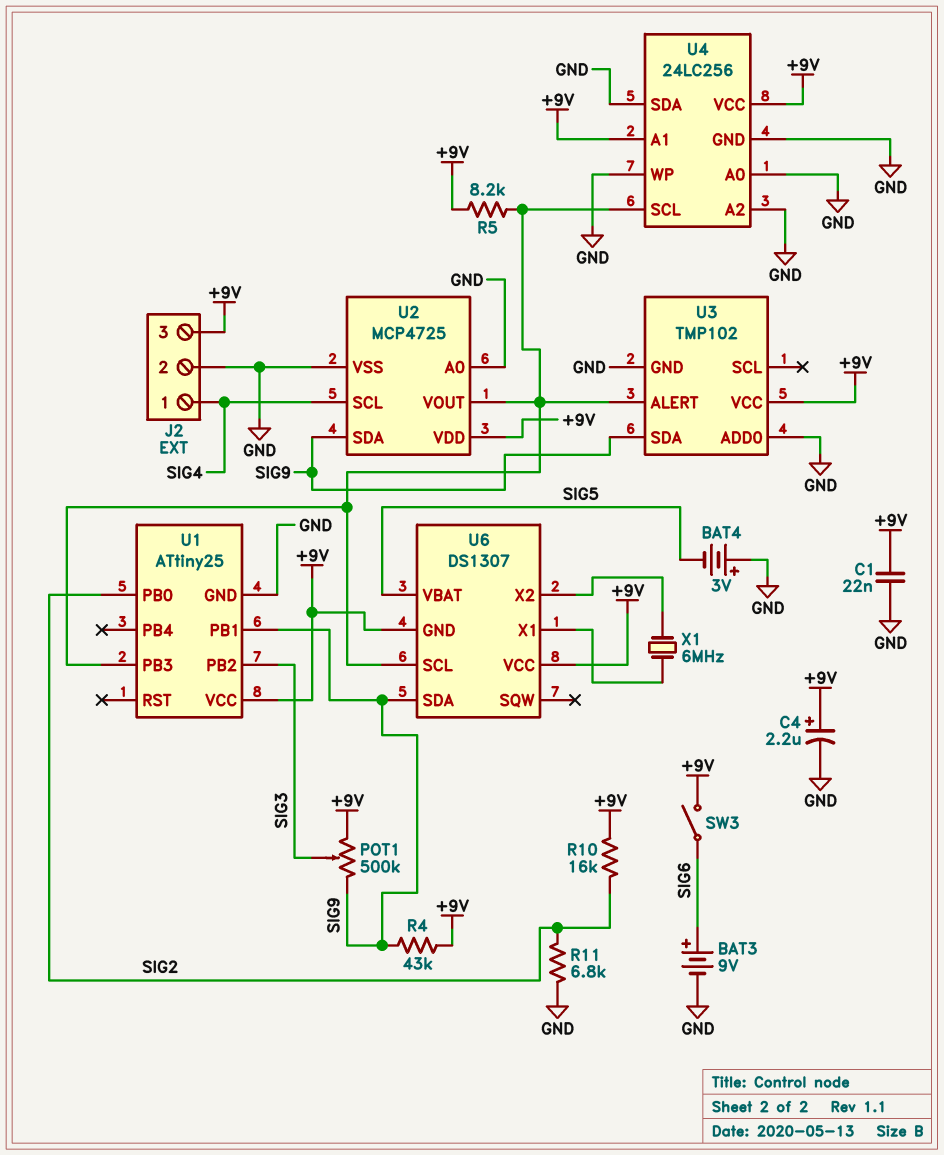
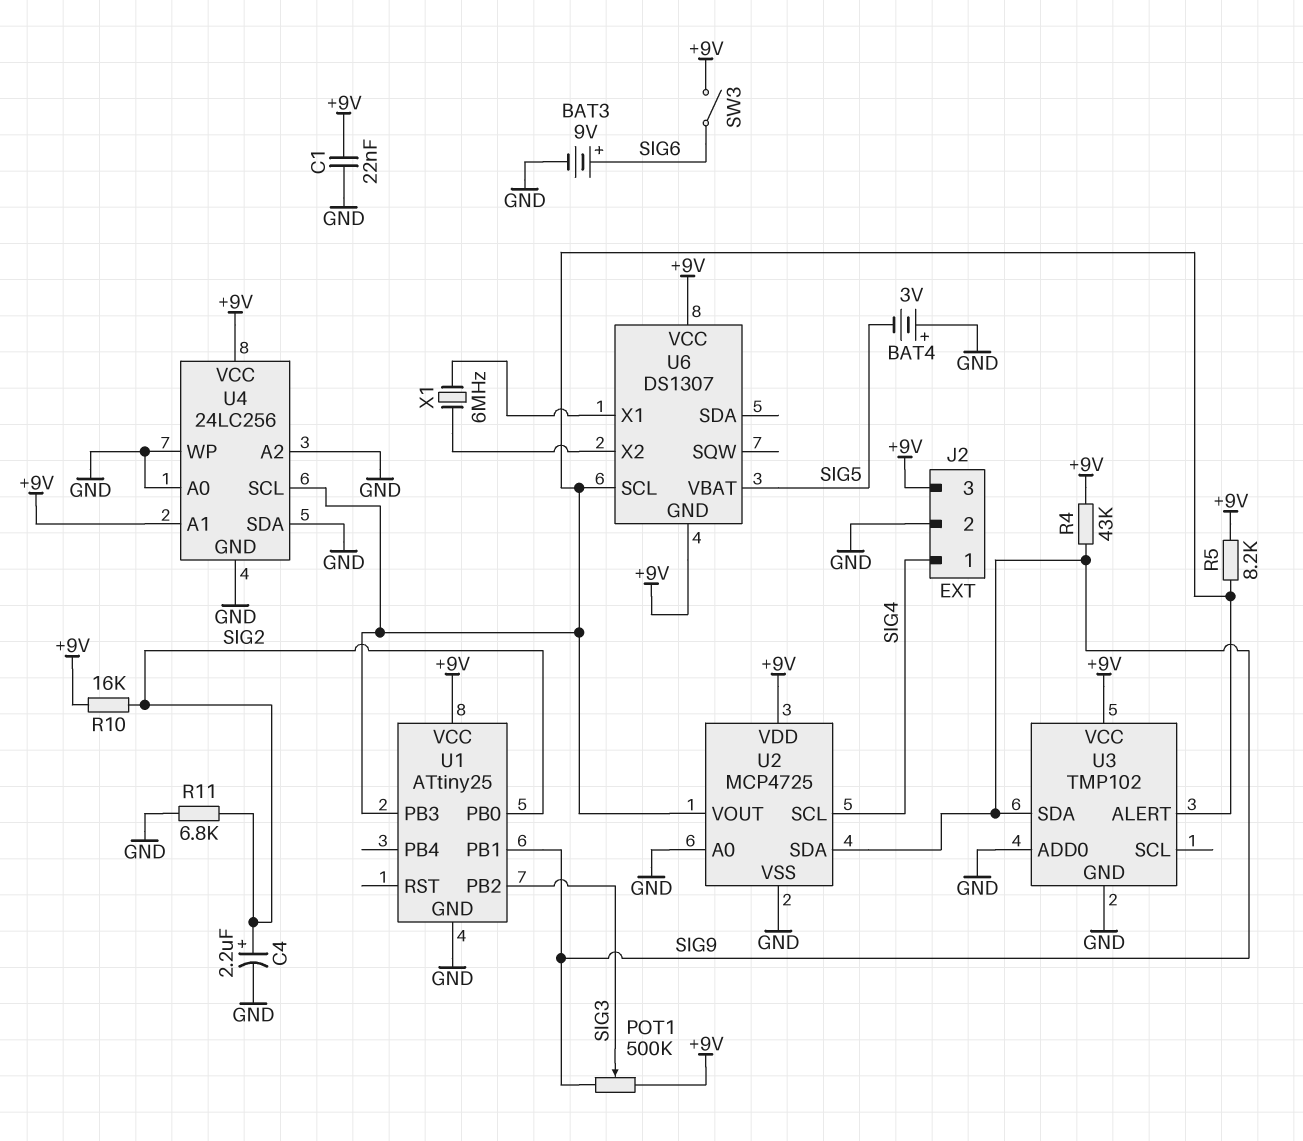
C4: 2.2uF (plus +9V, minus GND) -> 2.2uF (plus SIG2, minus GND)
U6 pin SDA: SIG9 -> none

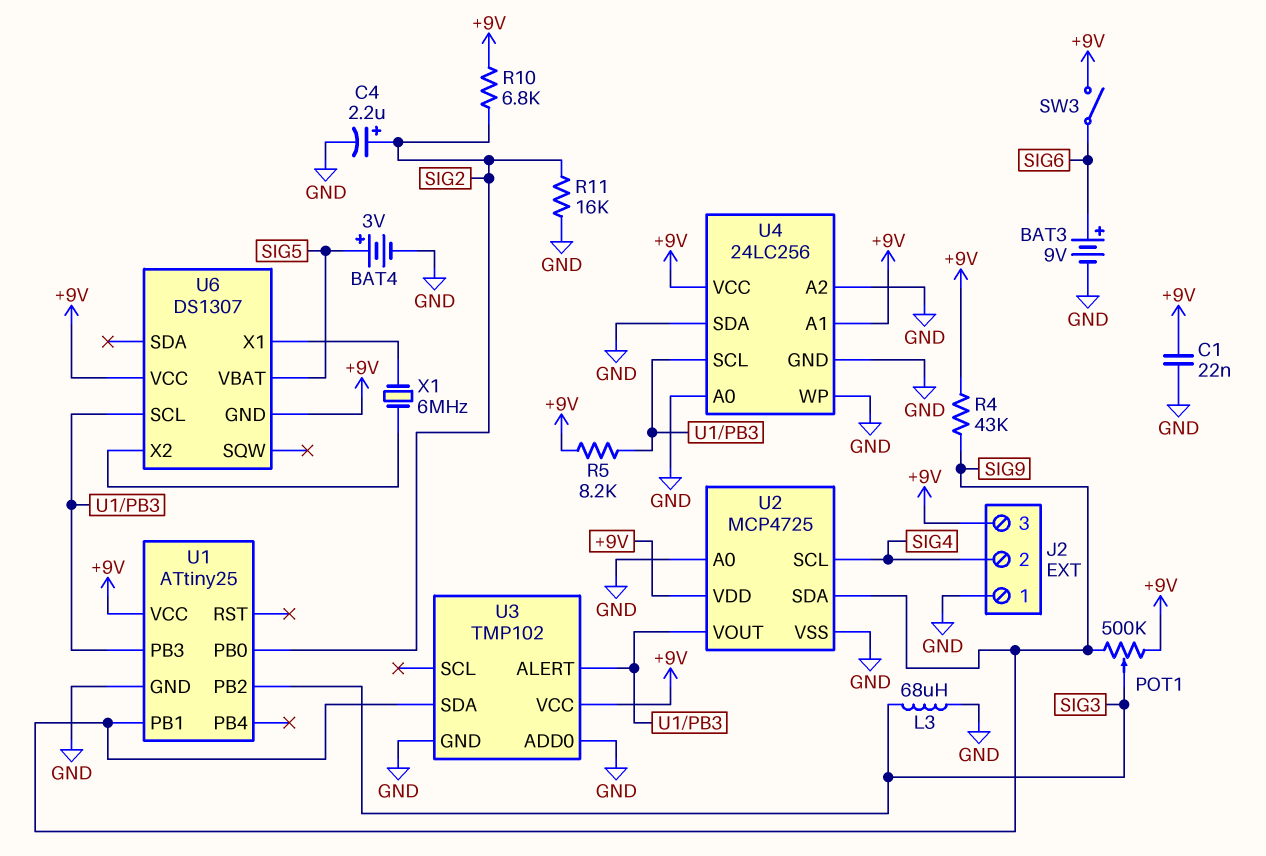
BAT4: 3V (plus GND, minus SIG5) -> 3V (plus SIG5, minus GND)
J2 pin 1: SIG4 -> GND
J2 pin 2: GND -> SIG4
L3: none -> 68uH (GND, SIG3)
R10: 16k (+9V, SIG2) -> 6.8k (+9V, SIG2)
R11: 6.8k (GND, SIG2) -> 16k (GND, SIG2)

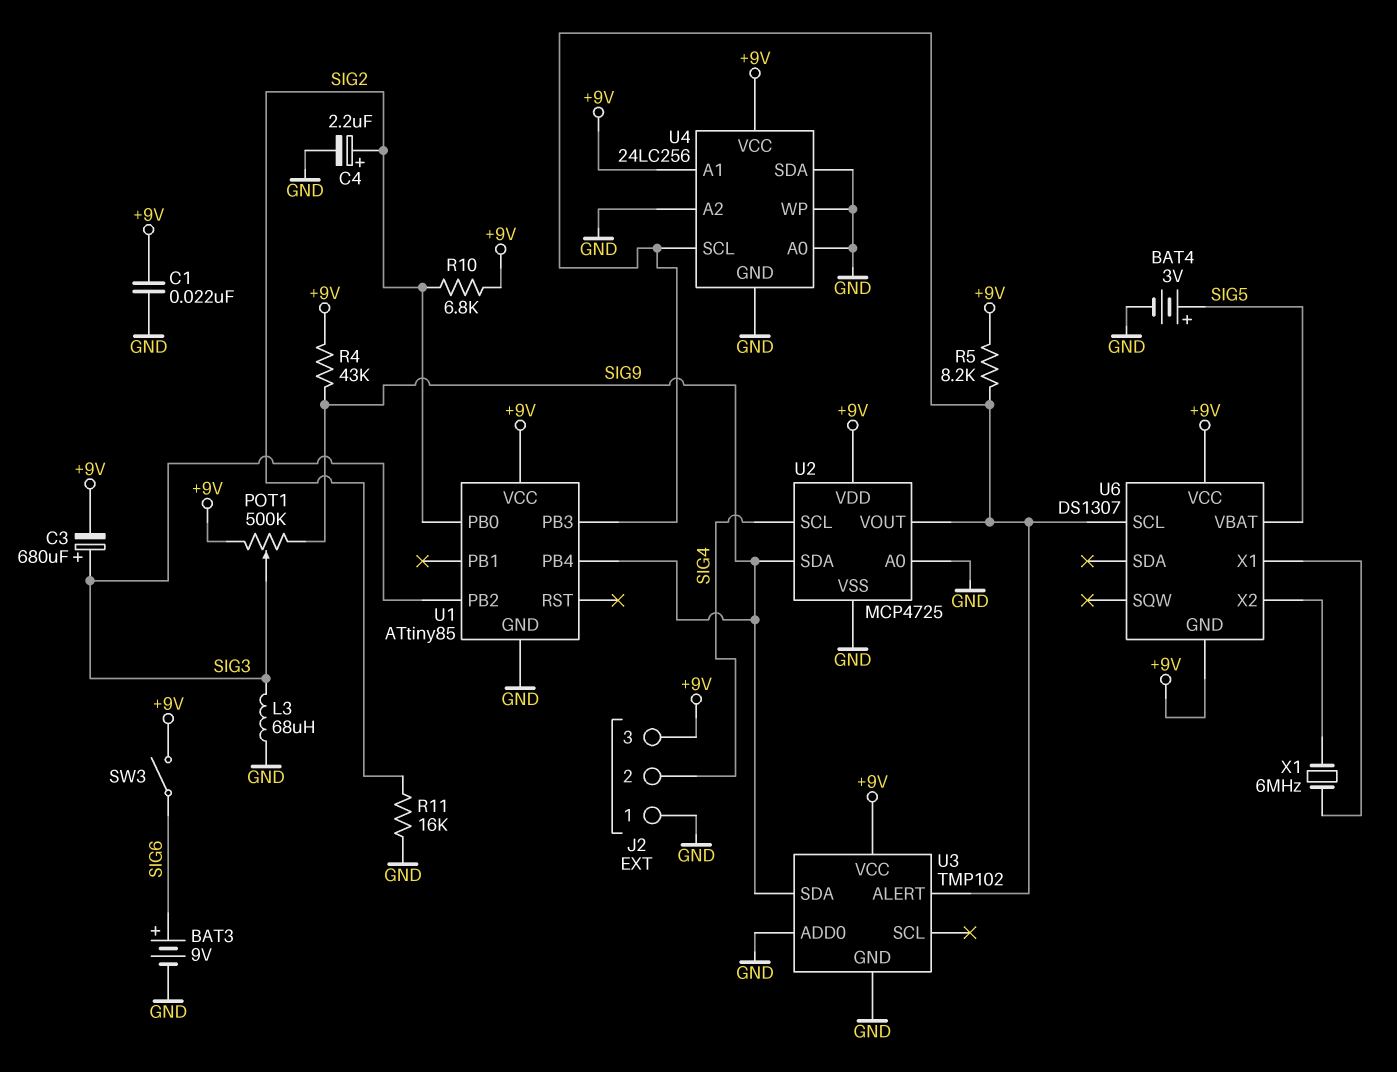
C3: none -> 680uF (plus SIG3, minus +9V)
U1: ATtiny25 -> ATtiny85
U1 pin PB1: SIG9 -> none
U1 pin PB4: none -> SIG9

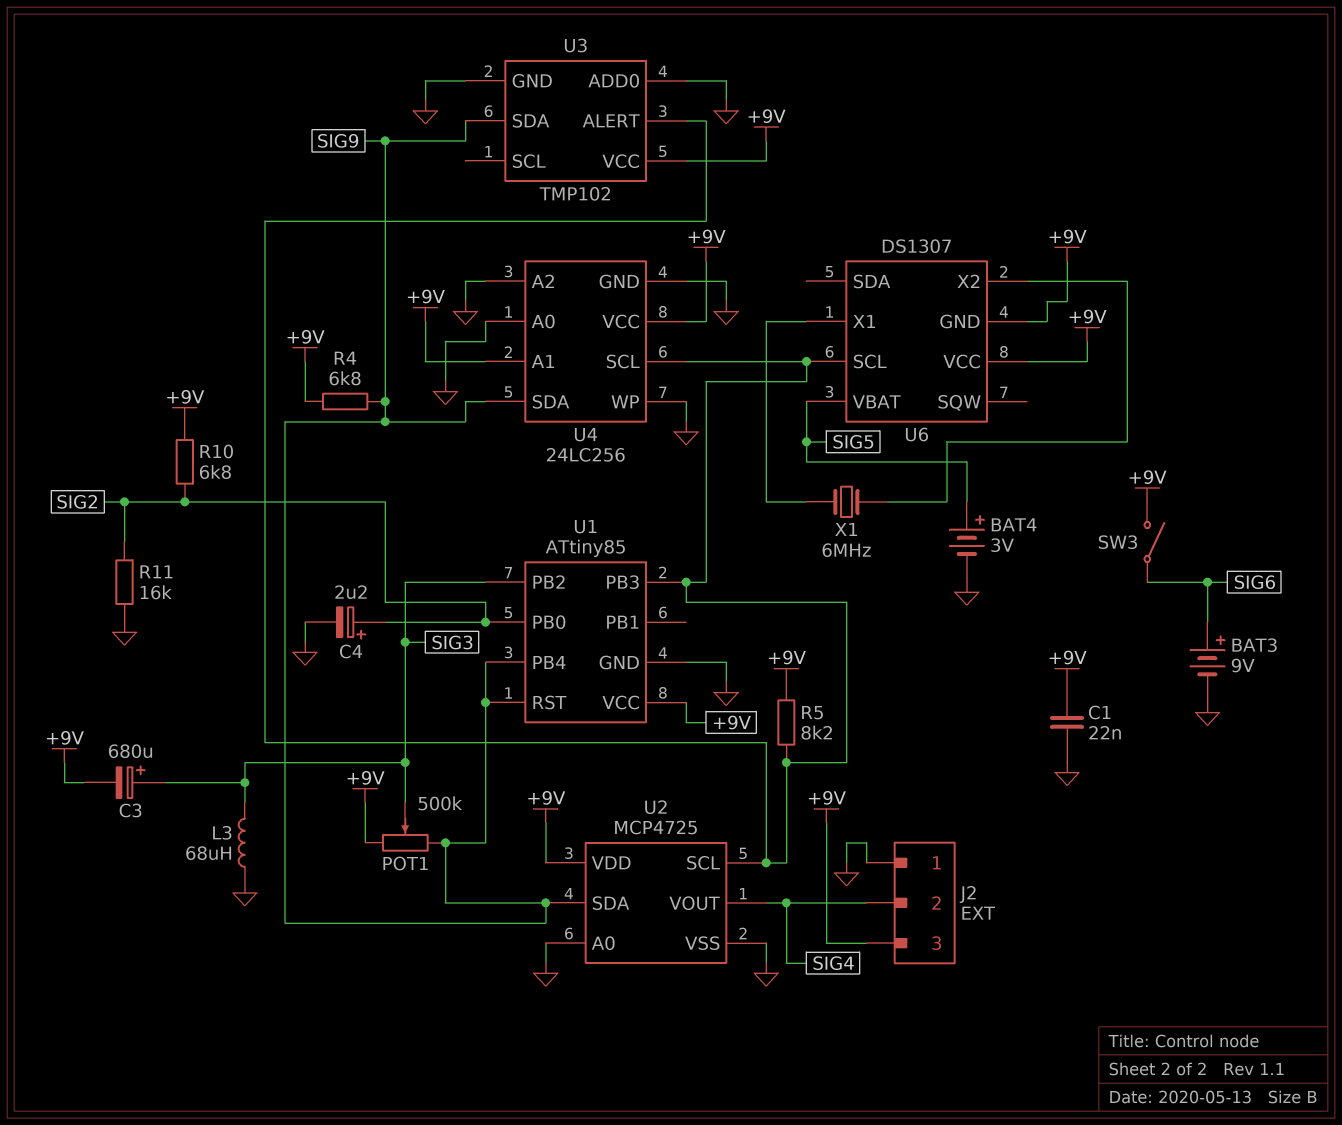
R4: 43k (+9V, SIG9) -> 6.8k (+9V, SIG9)
U1 pin RST: none -> SIG9
U2 pin SCL: SIG4 -> U1/PB3
U2 pin VOUT: U1/PB3 -> SIG4
U4 pin SDA: GND -> SIG9

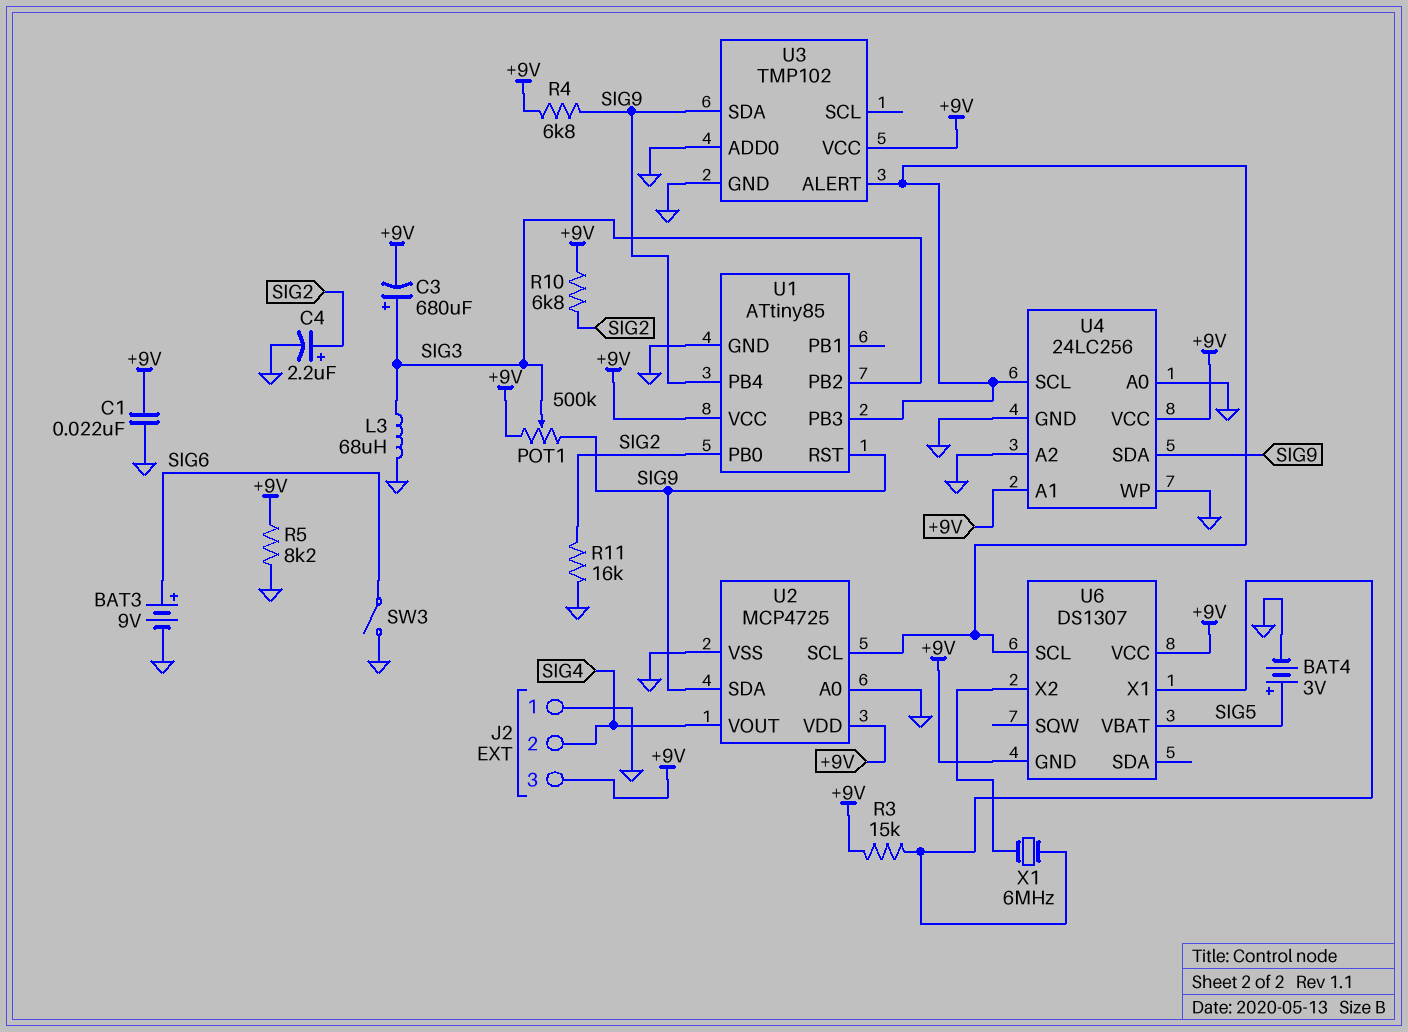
R3: none -> 15k (+9V, U6/X1)
R5: 8.2k (+9V, U1/PB3) -> 8.2k (+9V, GND)
SW3: switch (+9V, SIG6) -> switch (GND, SIG6)

